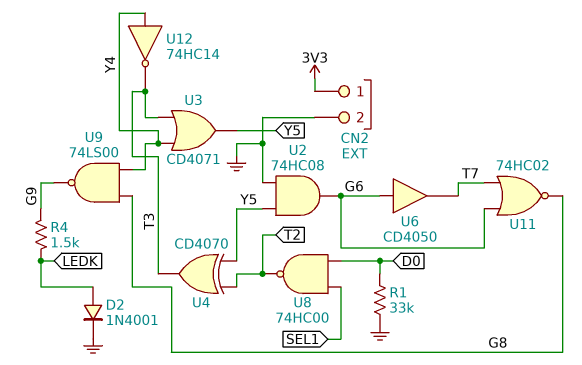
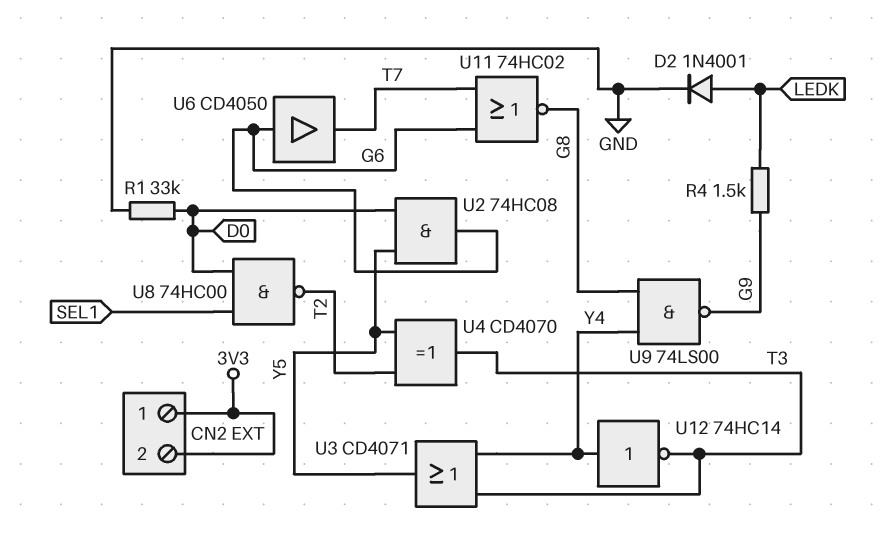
CN2 pin 2: GND -> 3V3
U2: AND 74HC08 (in GND, in Y5, out G6) -> AND 74HC08 (in D0, in Y5, out G6)

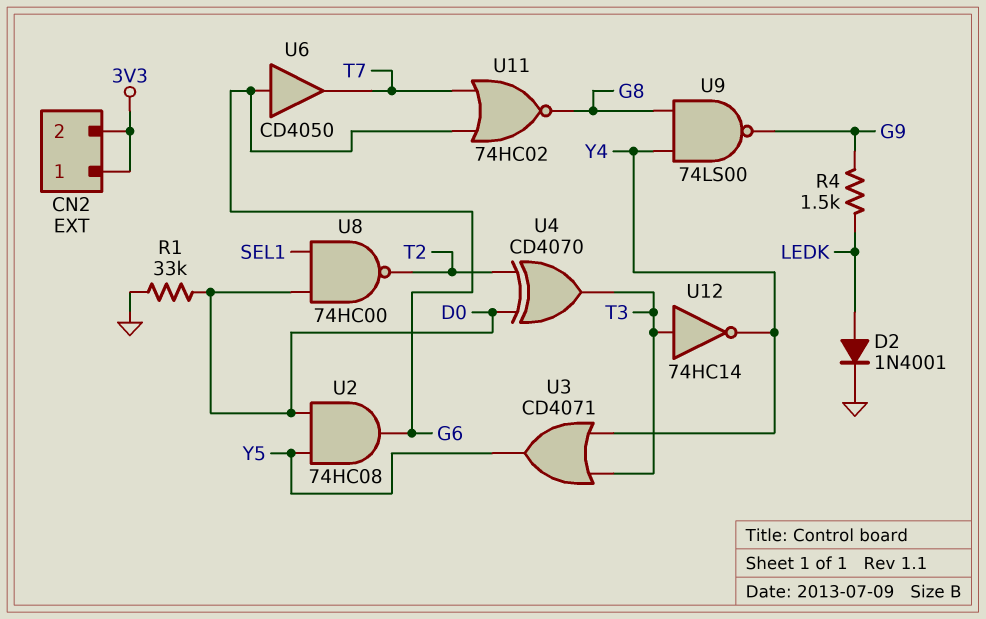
U4: XOR CD4070 (in T2, in Y5, out T3) -> XOR CD4070 (in D0, in T2, out T3)
U12: NOT 74HC14 (in Y4, out T3) -> NOT 74HC14 (in T3, out Y4)

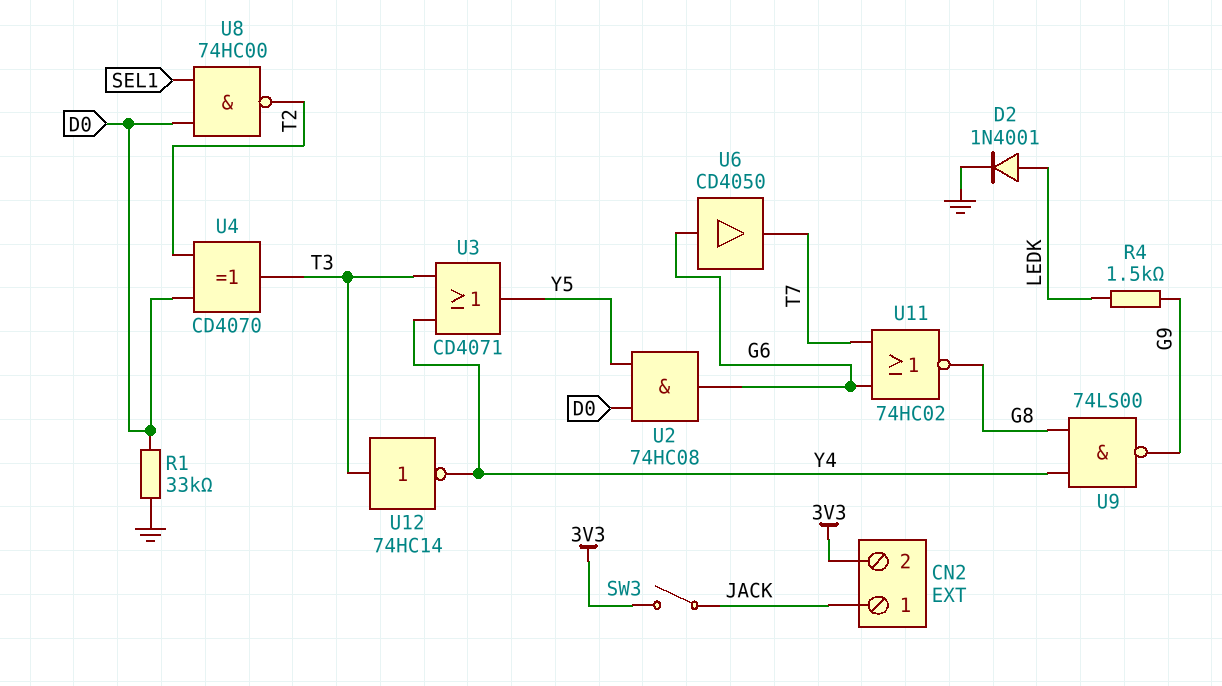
CN2 pin 1: 3V3 -> JACK
SW3: none -> switch (3V3, JACK)

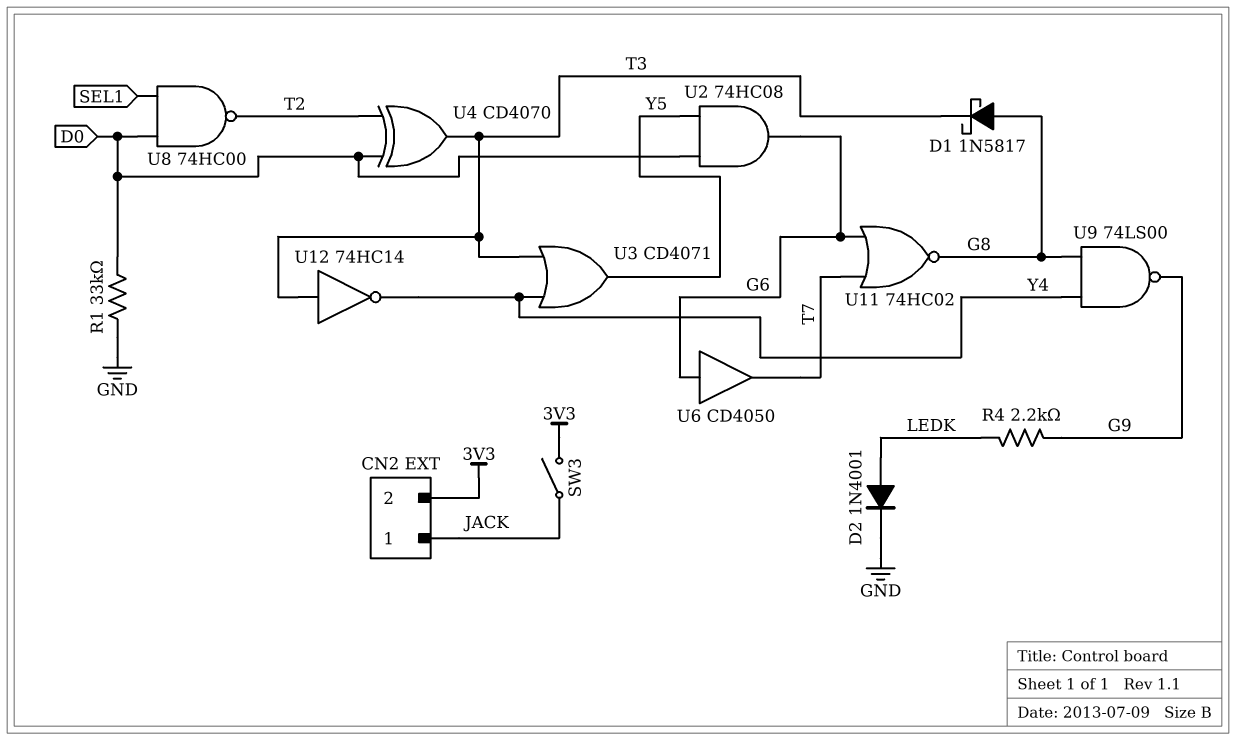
D1: none -> schottky 1N5817 (A G8, K T3)
R4: 1.5k (G9, LEDK) -> 2.2k (G9, LEDK)

